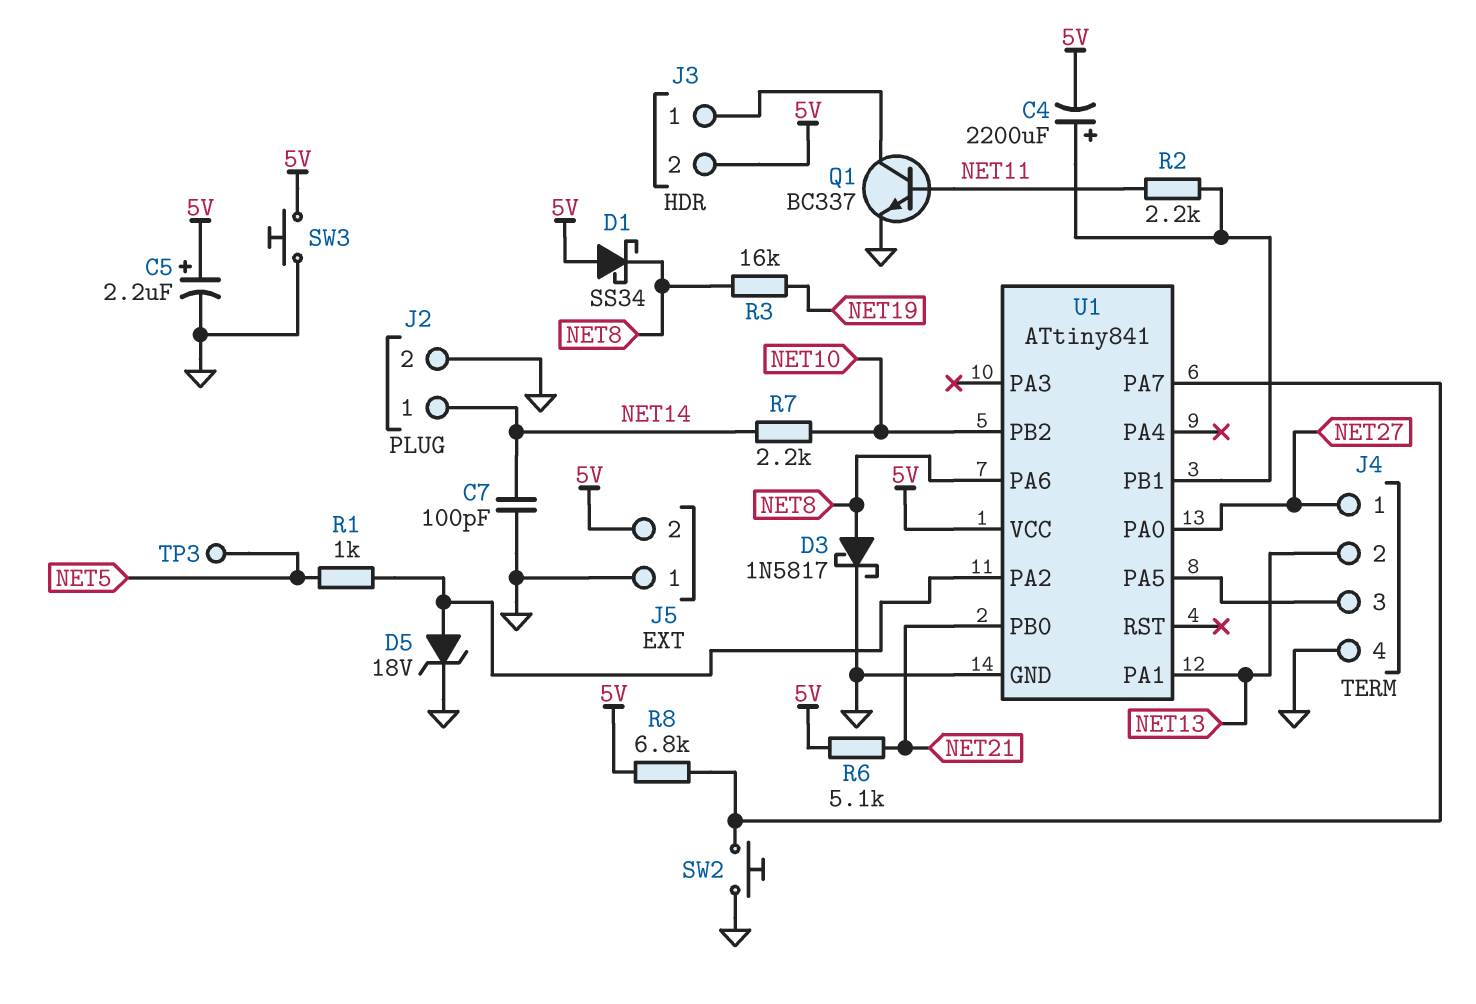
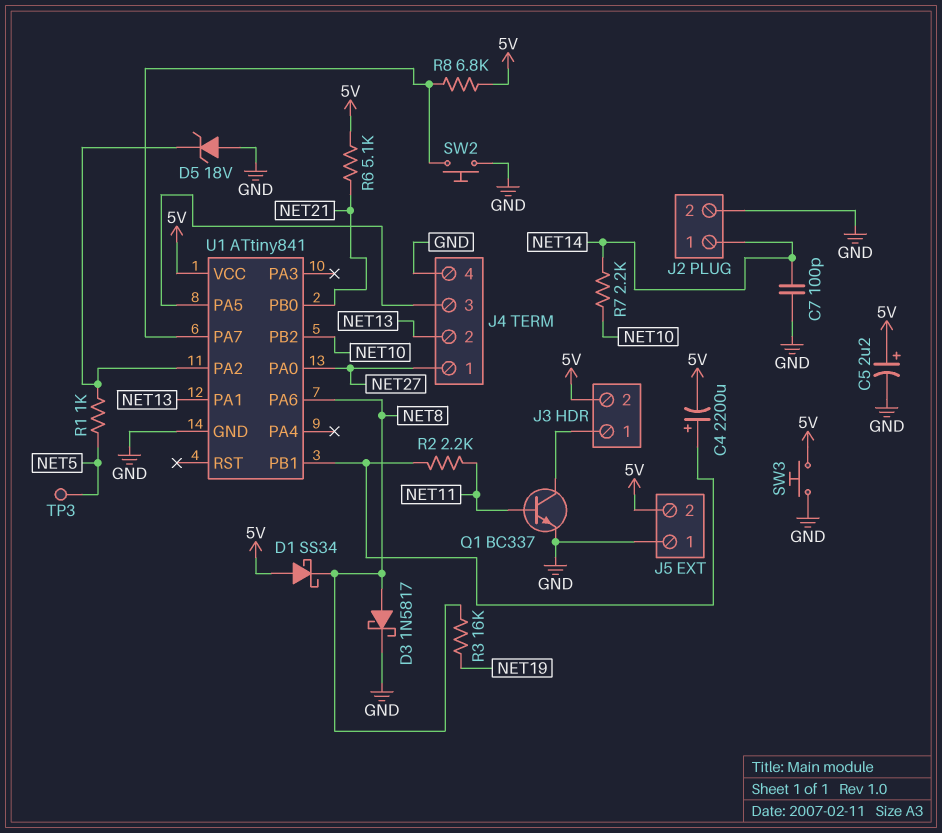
D5: zener 18V (A U1/PA2, K GND) -> zener 18V (A GND, K U1/PA2)

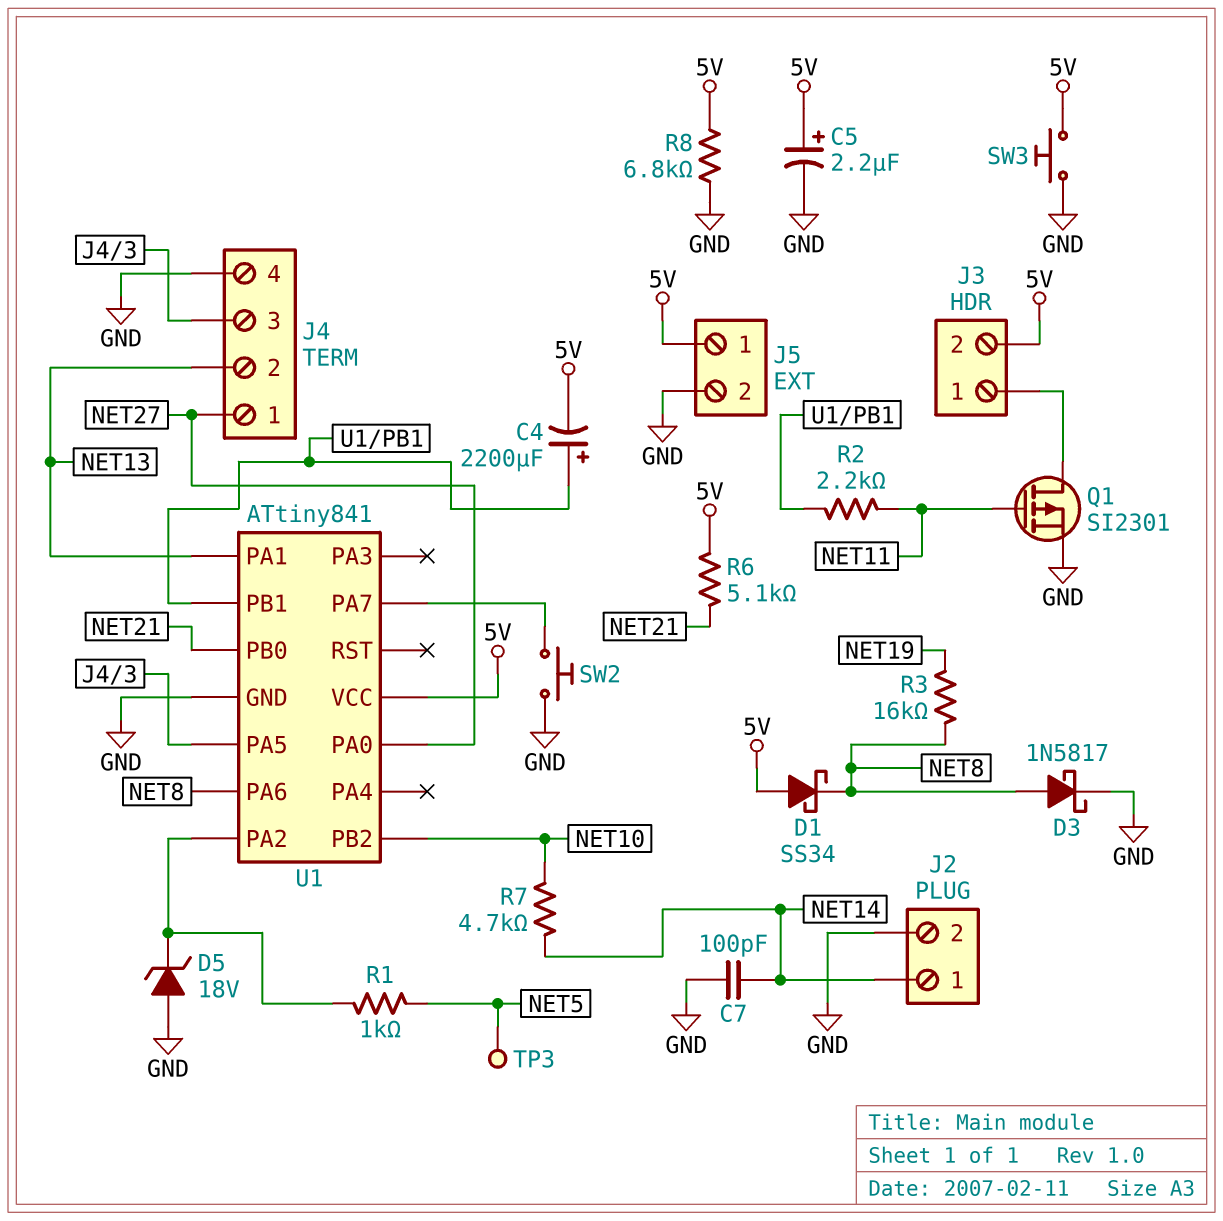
J5 pin 1: GND -> 5V
J5 pin 2: 5V -> GND
Q1: NPN BC337 (B NET11, C J3/1, E GND) -> PMOS SI2301 (G NET11, D J3/1, S GND)
R7: 2.2k (NET10, NET14) -> 4.7k (NET10, NET14)
R8: 6.8k (5V, U1/PA7) -> 6.8k (5V, GND)

